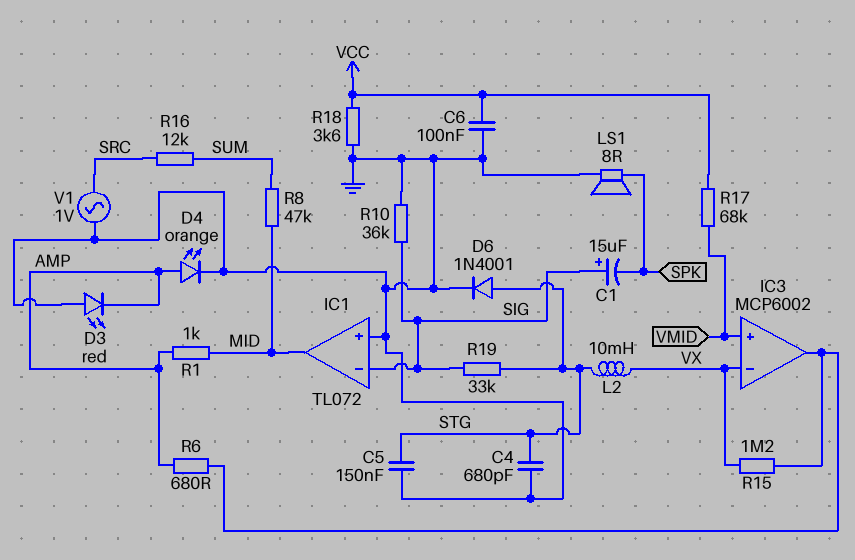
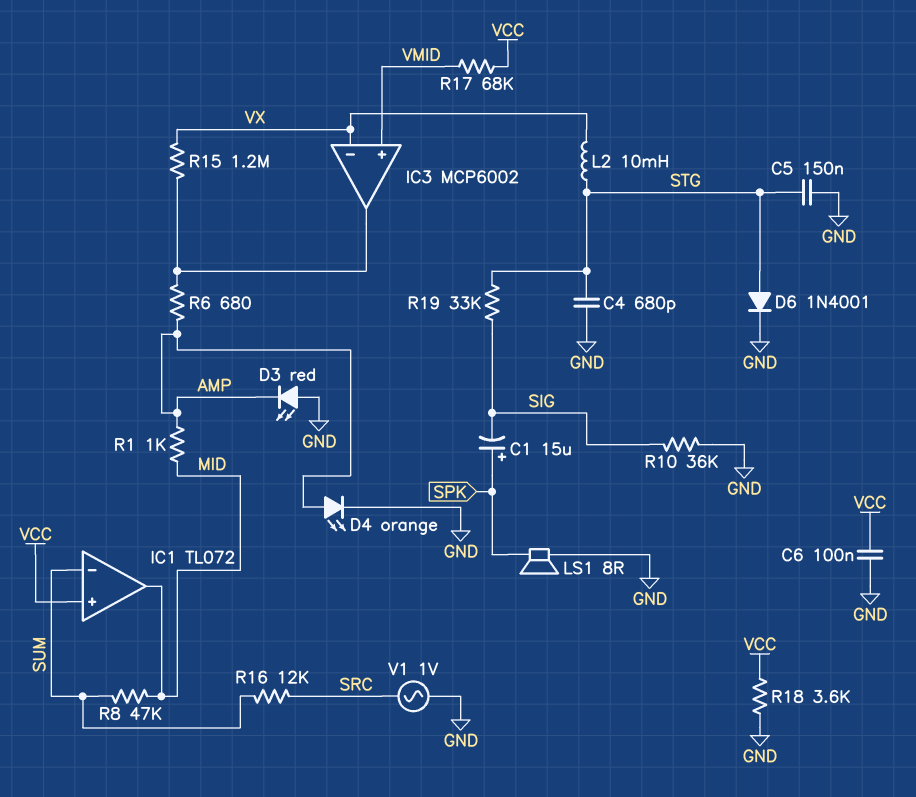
C1: 15uF (plus SIG, minus SPK) -> 15uF (plus SPK, minus SIG)
IC1 pin in+: GND -> VCC
IC1 pin in-: SIG -> SUM

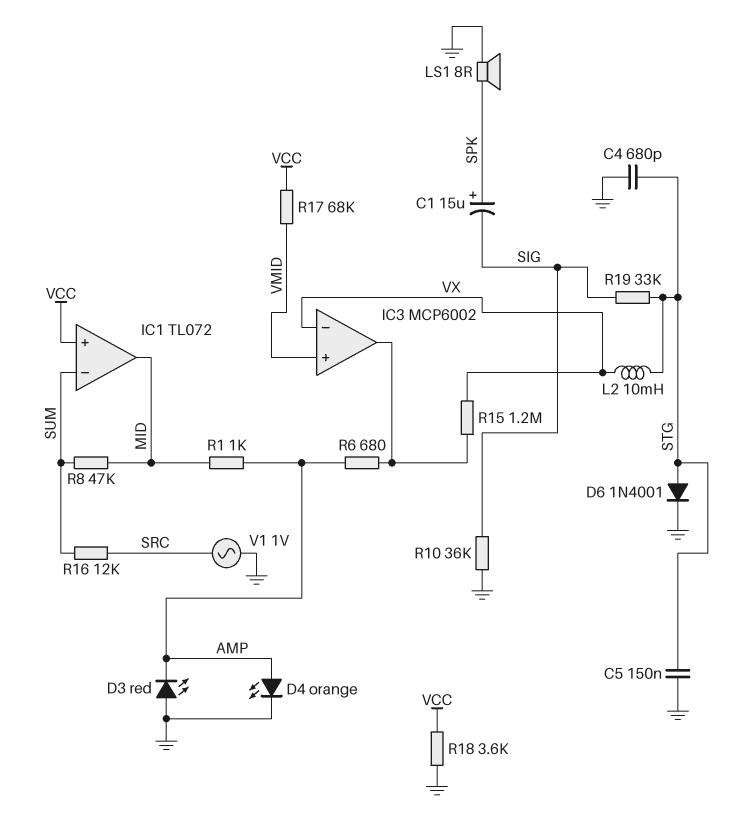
C6: 100nF (GND, VCC) -> none

